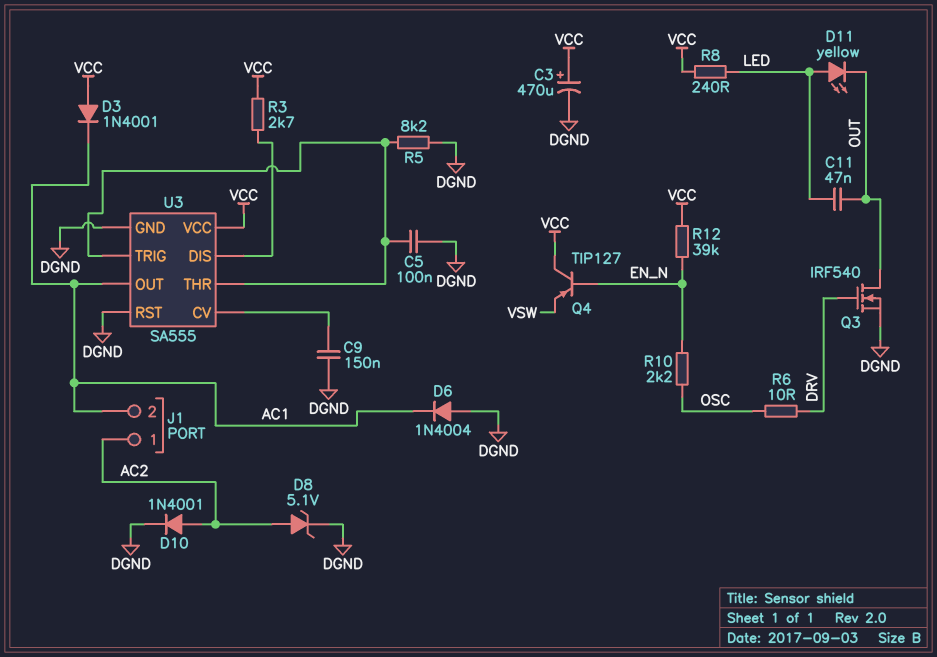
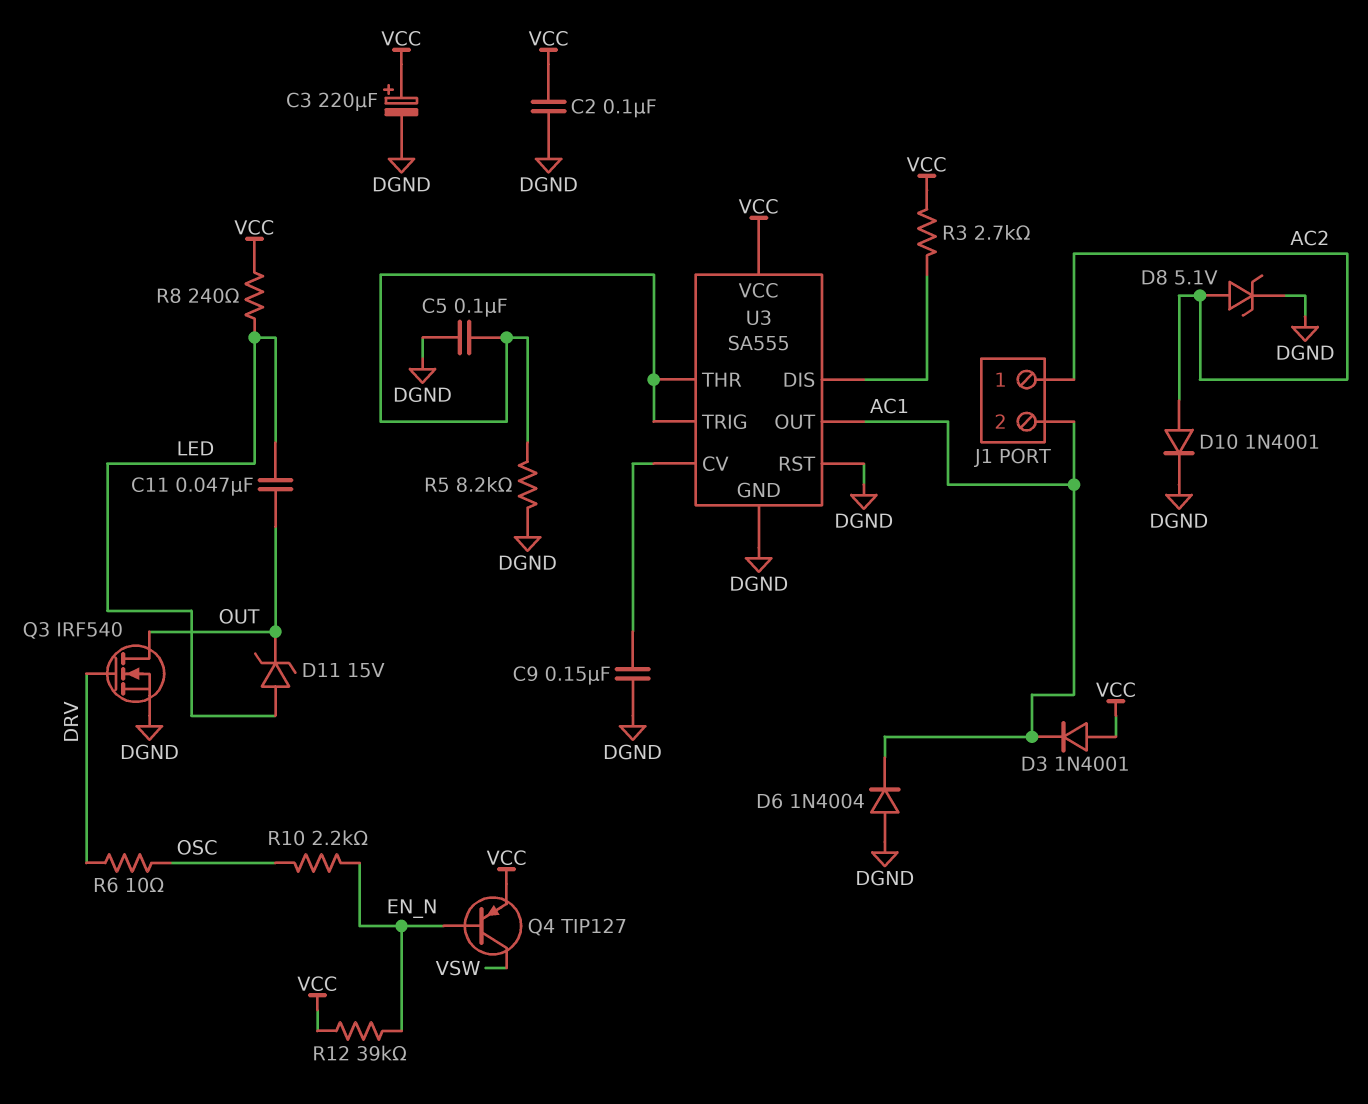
C2: none -> 100nF (DGND, VCC)
C3: 470uF (plus VCC, minus DGND) -> 220uF (plus VCC, minus DGND)
D11: LED yellow (A LED, K OUT) -> zener 15V (A LED, K OUT)
Q4: PNP TIP127 (B EN_N, C VCC, E VSW) -> PNP TIP127 (B EN_N, C VSW, E VCC)

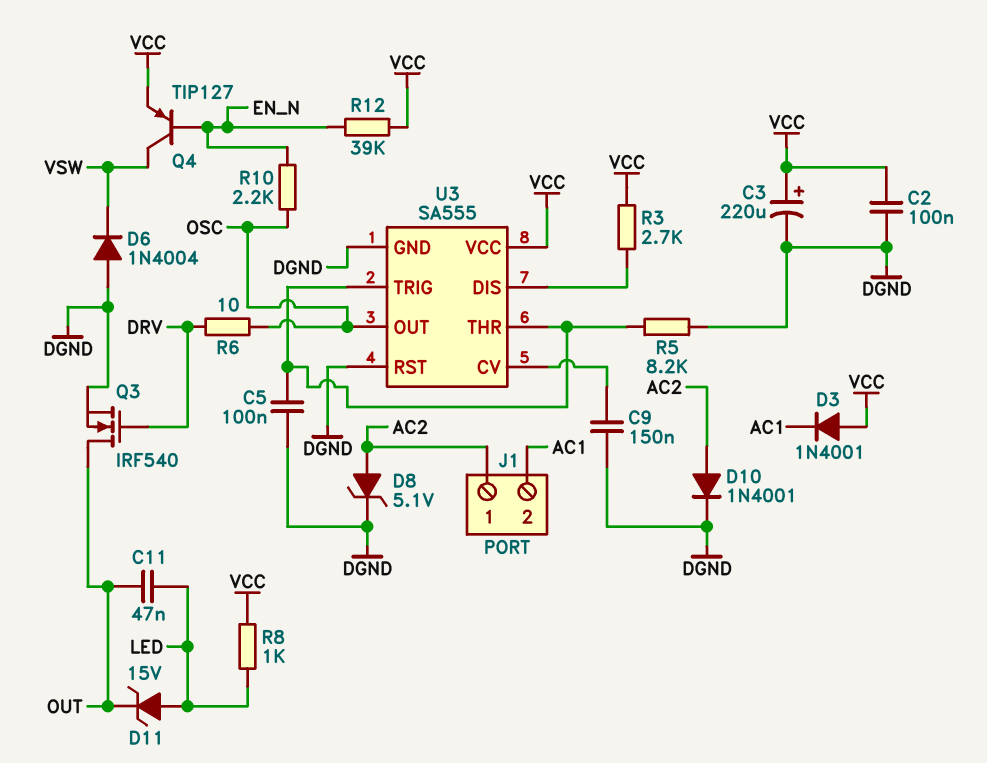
D6: diode 1N4004 (A DGND, K AC1) -> diode 1N4004 (A DGND, K VSW)
R8: 240 (LED, VCC) -> 1k (LED, VCC)
U3 pin OUT: AC1 -> OSC

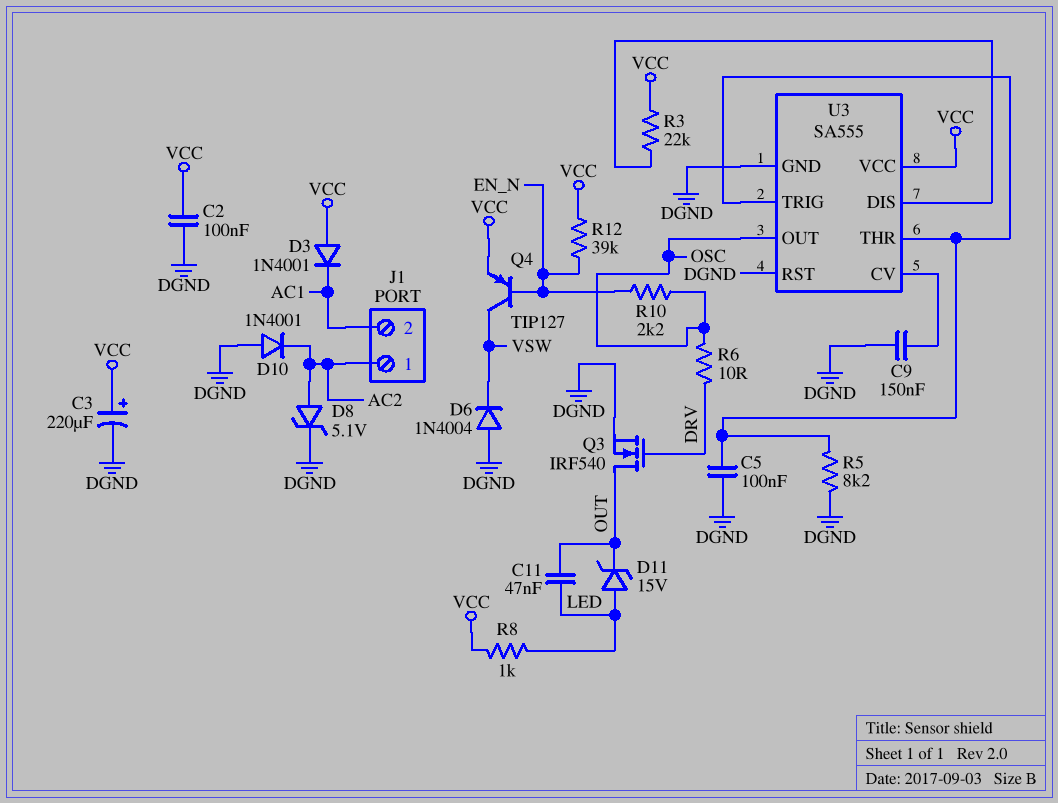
D10: diode 1N4001 (A AC2, K DGND) -> diode 1N4001 (A DGND, K AC2)
R3: 2.7k (U3/DIS, VCC) -> 22k (U3/DIS, VCC)

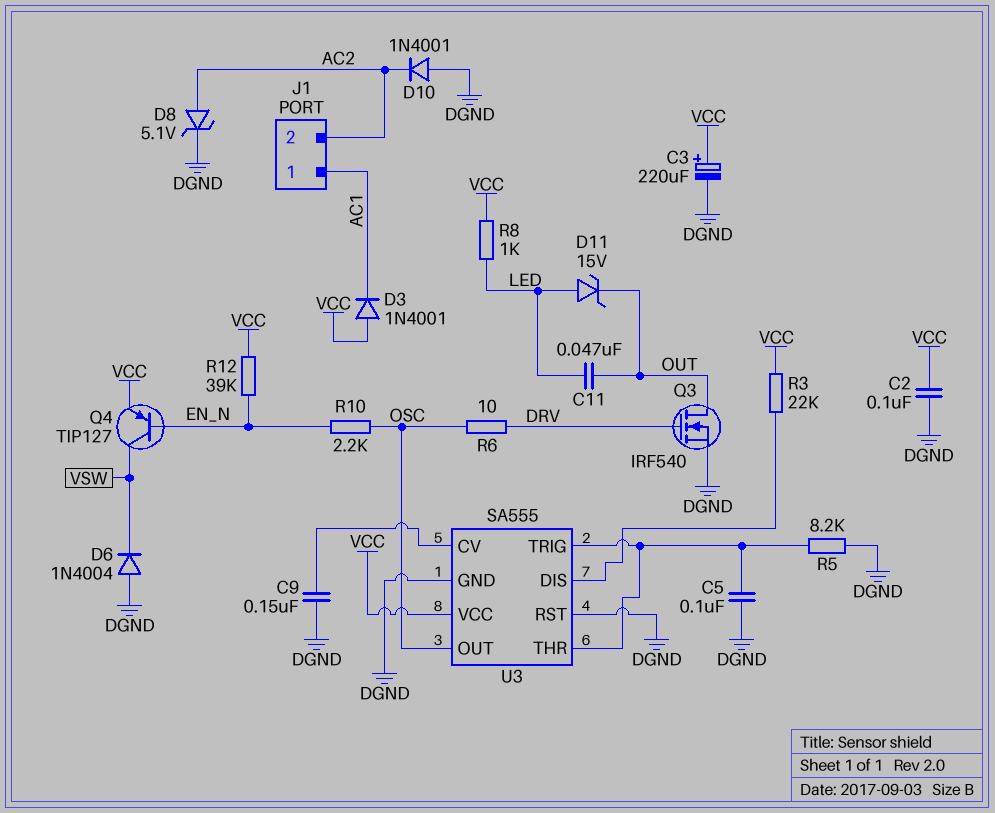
J1 pin 1: AC2 -> AC1
J1 pin 2: AC1 -> AC2

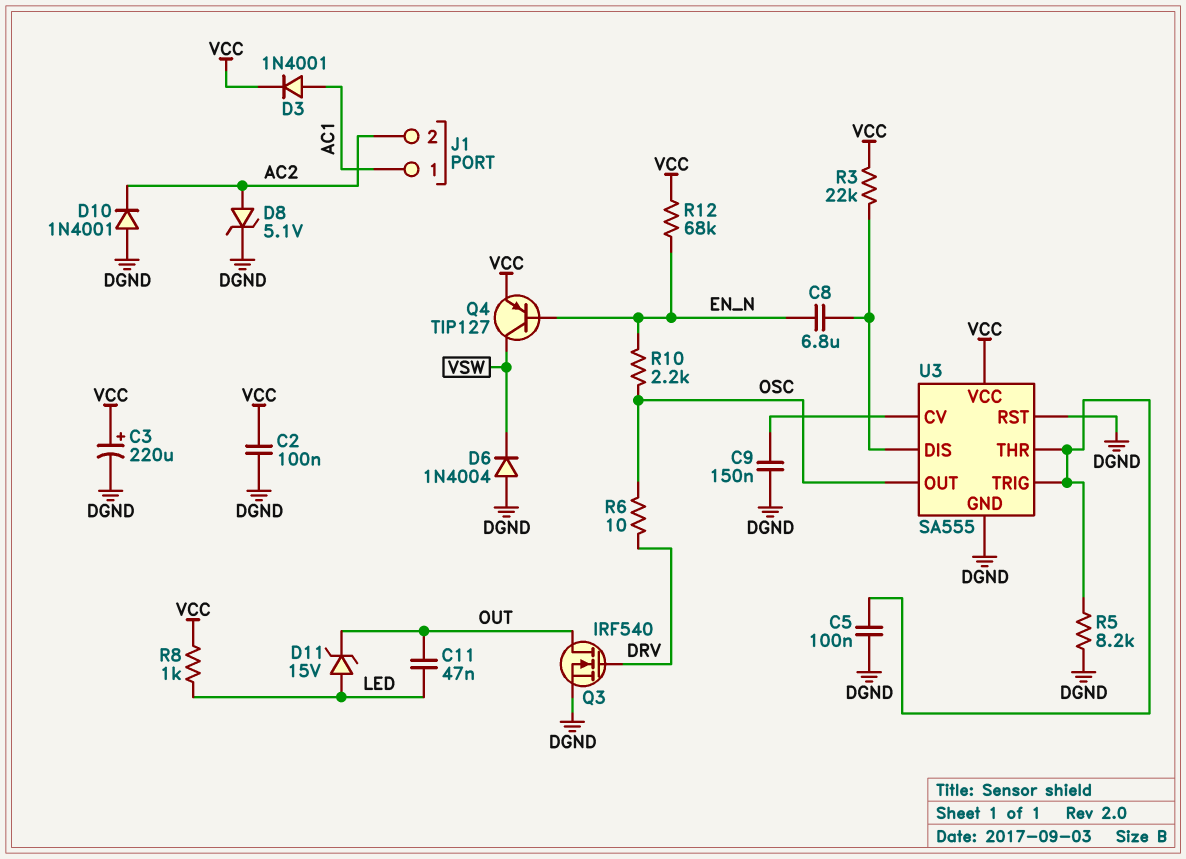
C8: none -> 6.8uF (EN_N, U3/DIS)
D3: diode 1N4001 (A VCC, K AC1) -> diode 1N4001 (A AC1, K VCC)
R12: 39k (EN_N, VCC) -> 68k (EN_N, VCC)

